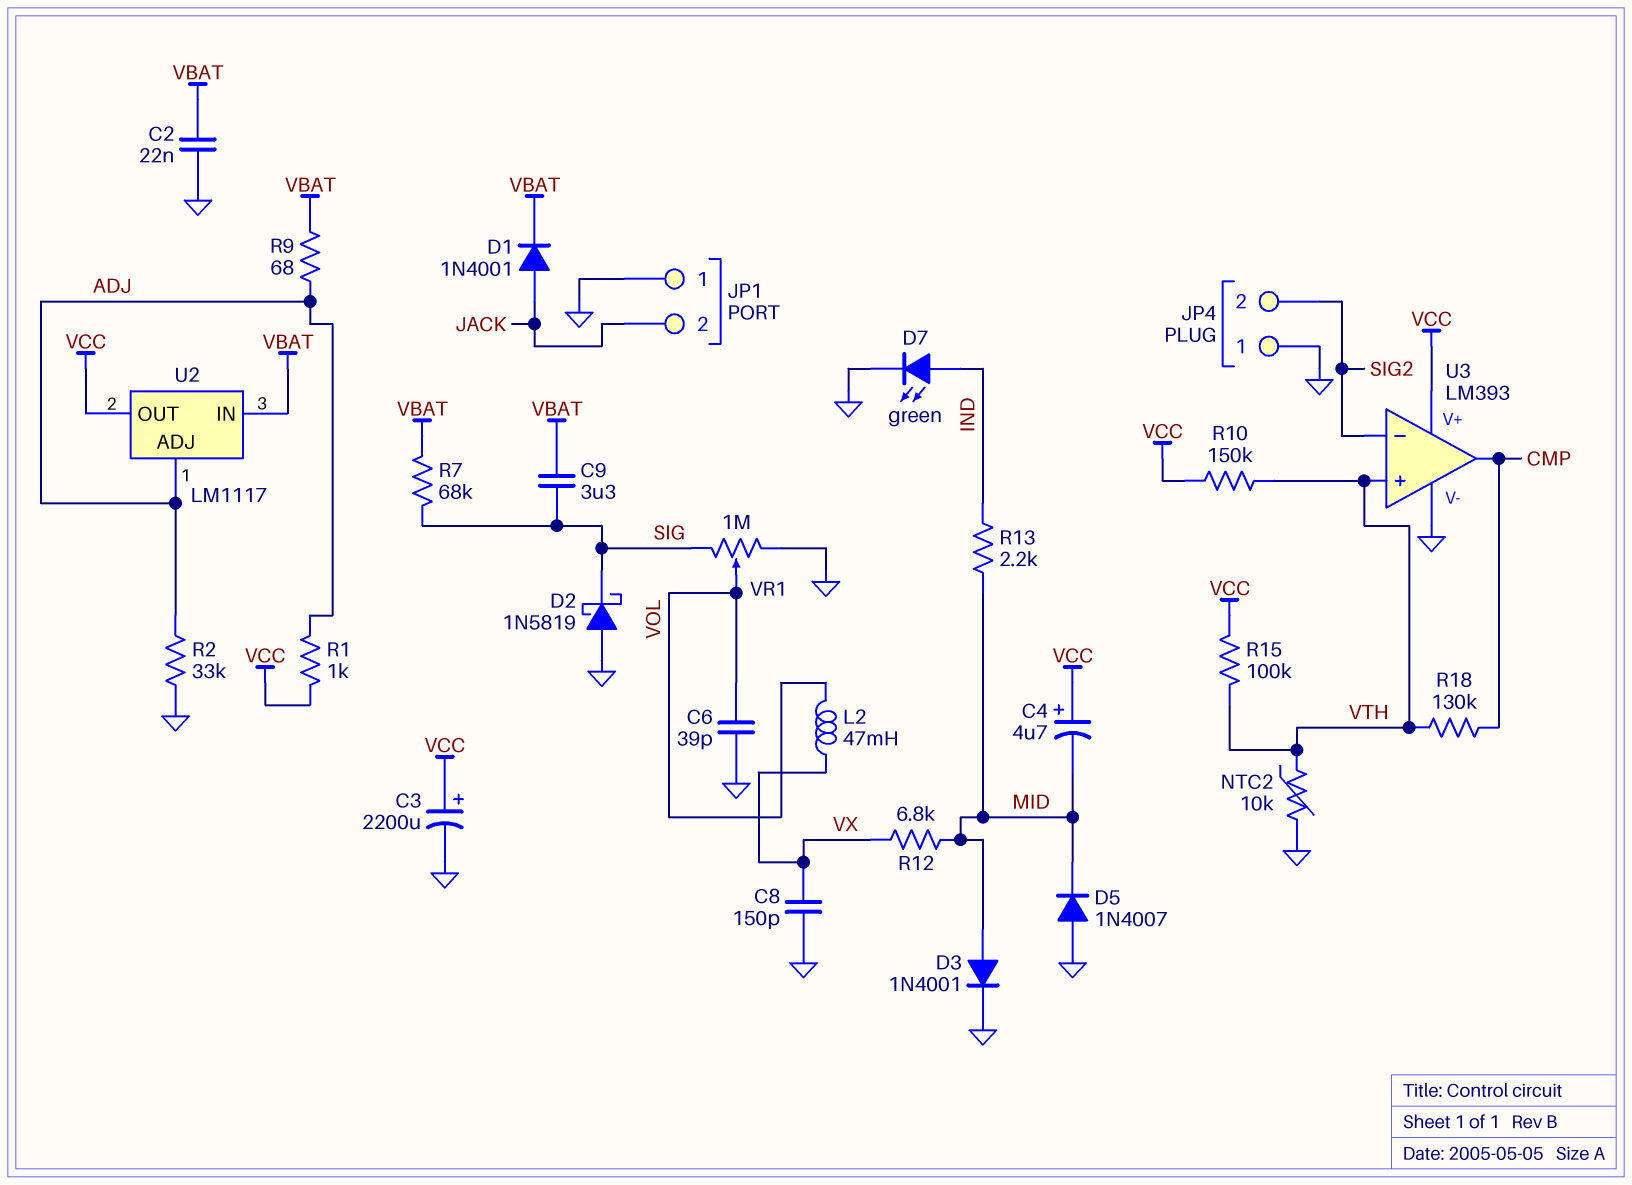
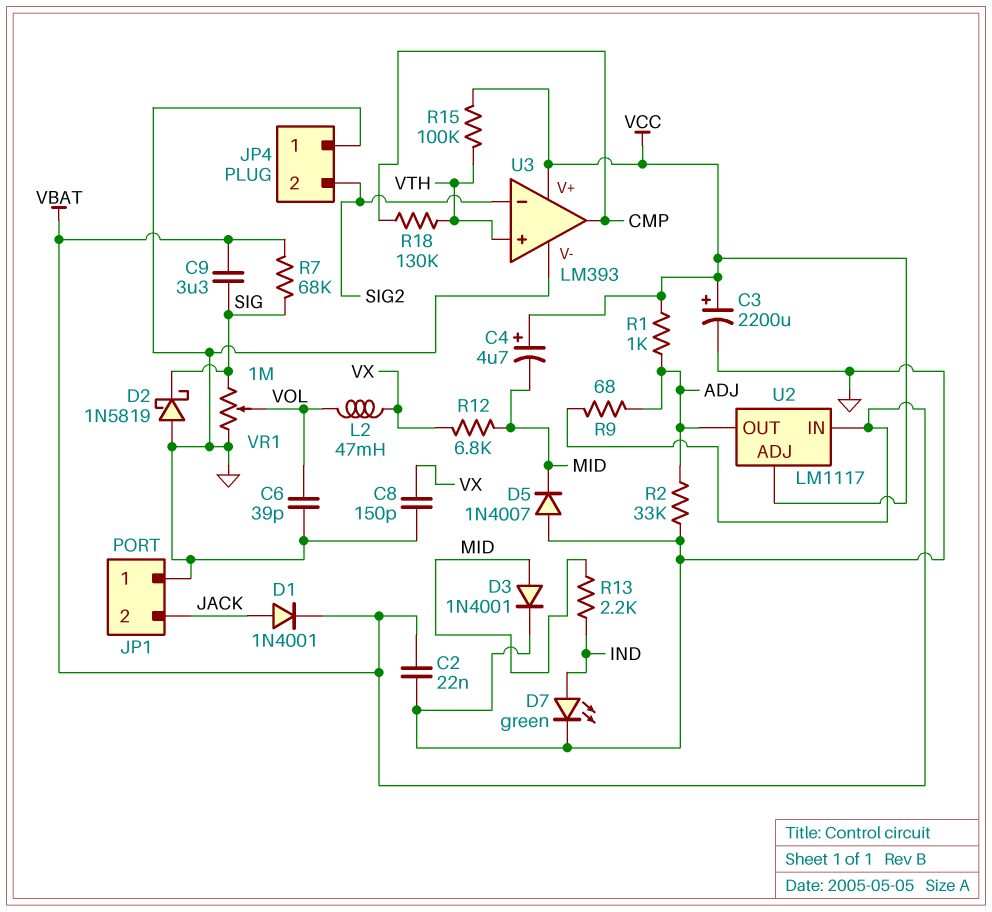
NTC2: 10k (GND, VTH) -> none
R10: 150k (VCC, VTH) -> none
U2 pin ADJ: ADJ -> VCC
U2 pin OUT: VCC -> ADJ

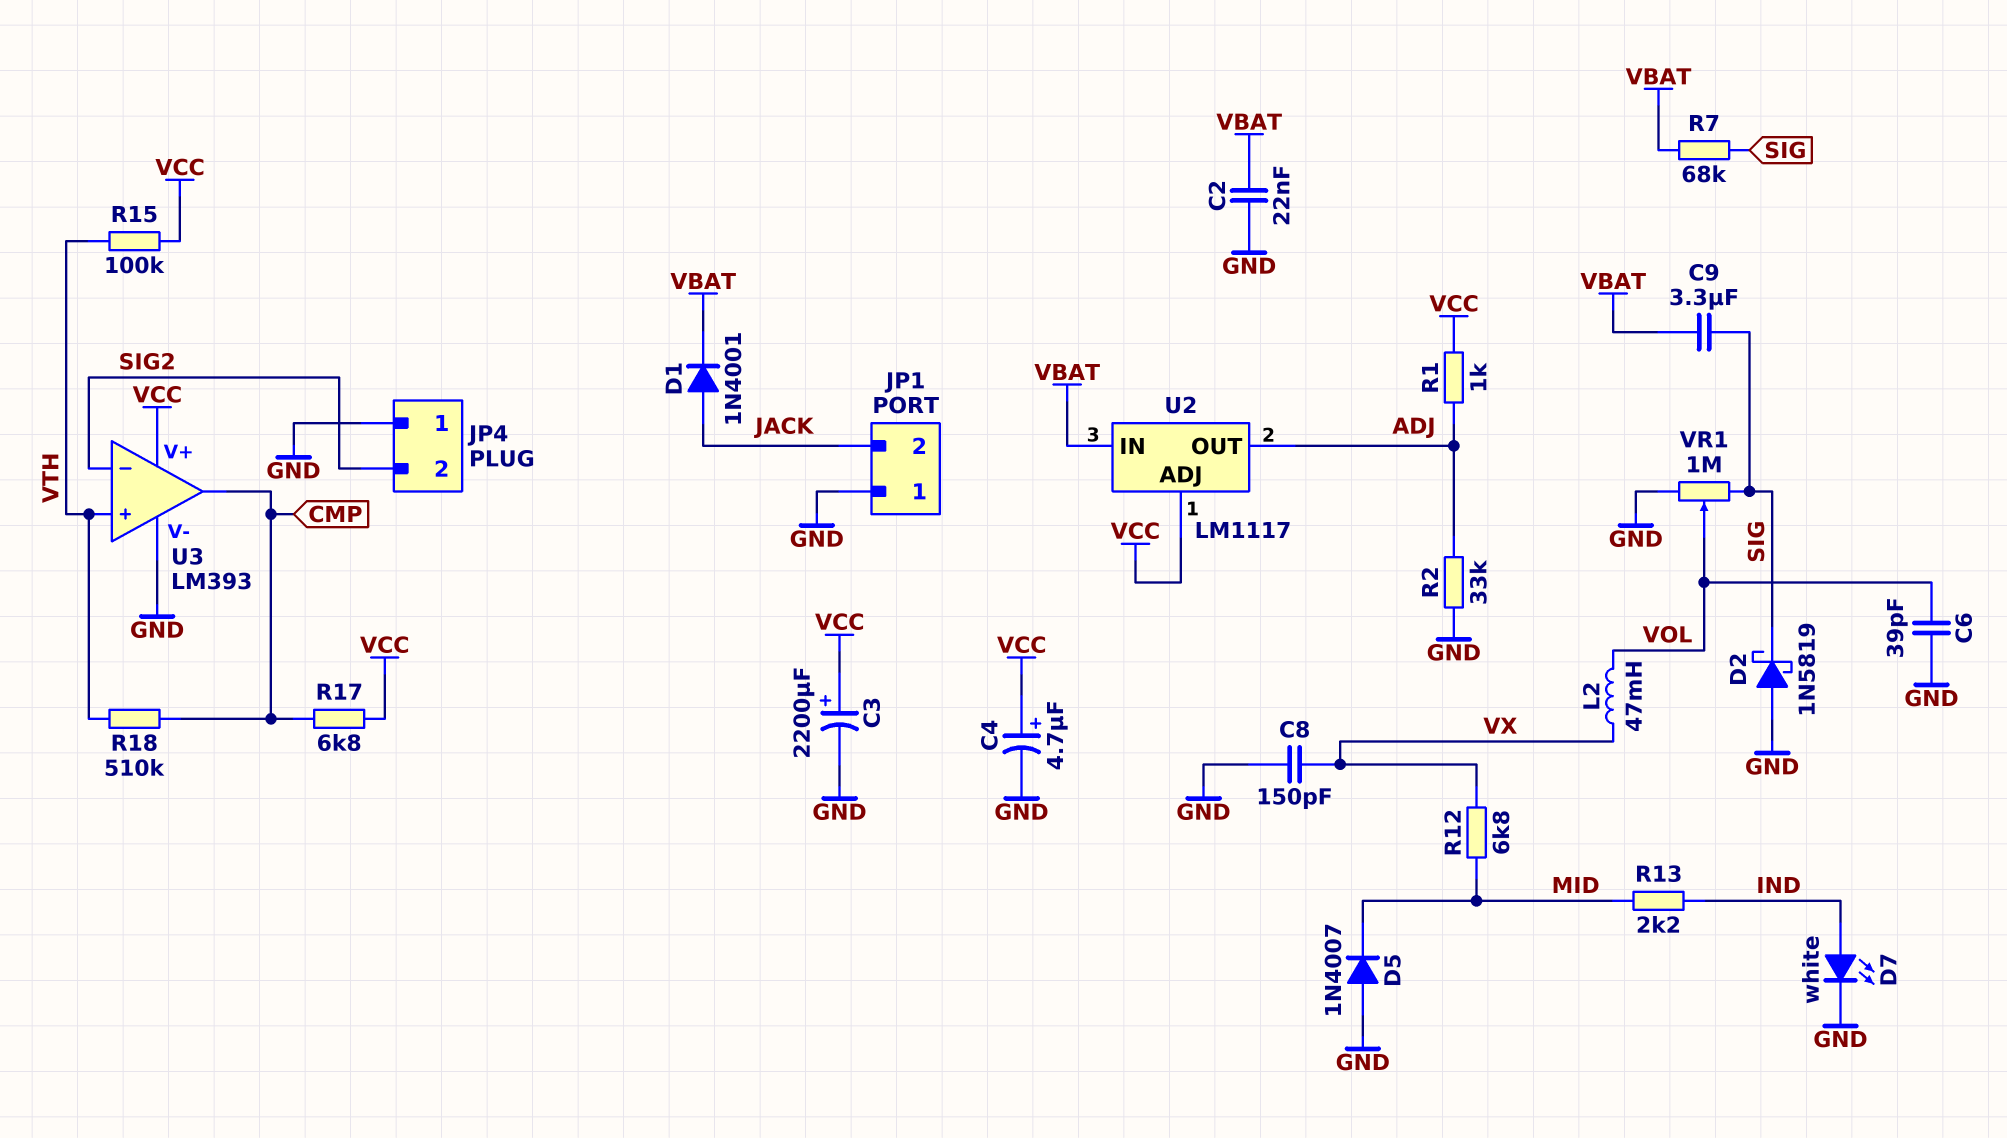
C4: 4.7uF (plus VCC, minus MID) -> 4.7uF (plus VCC, minus GND)
D3: diode 1N4001 (A MID, K GND) -> none
D7: LED green (A IND, K GND) -> LED white (A IND, K GND)
R9: 68 (ADJ, VBAT) -> none
R17: none -> 6.8k (CMP, VCC)
R18: 130k (CMP, VTH) -> 510k (CMP, VTH)

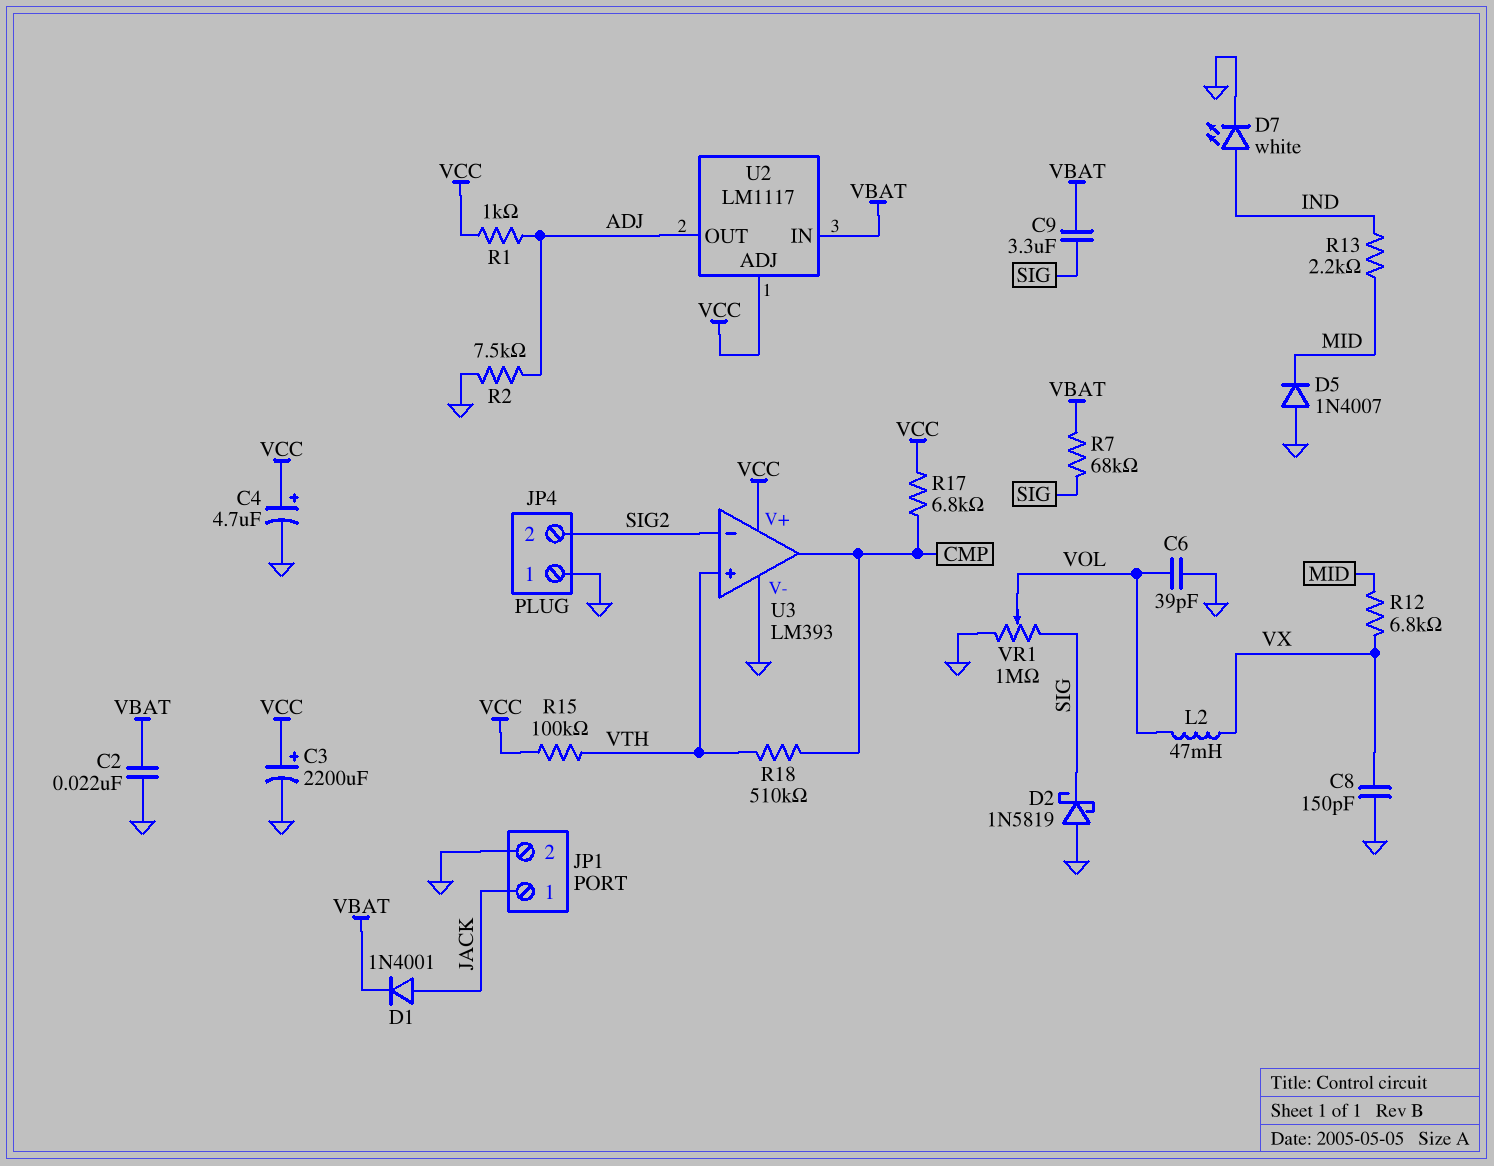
JP1 pin 1: GND -> JACK
JP1 pin 2: JACK -> GND
R2: 33k (ADJ, GND) -> 7.5k (ADJ, GND)

